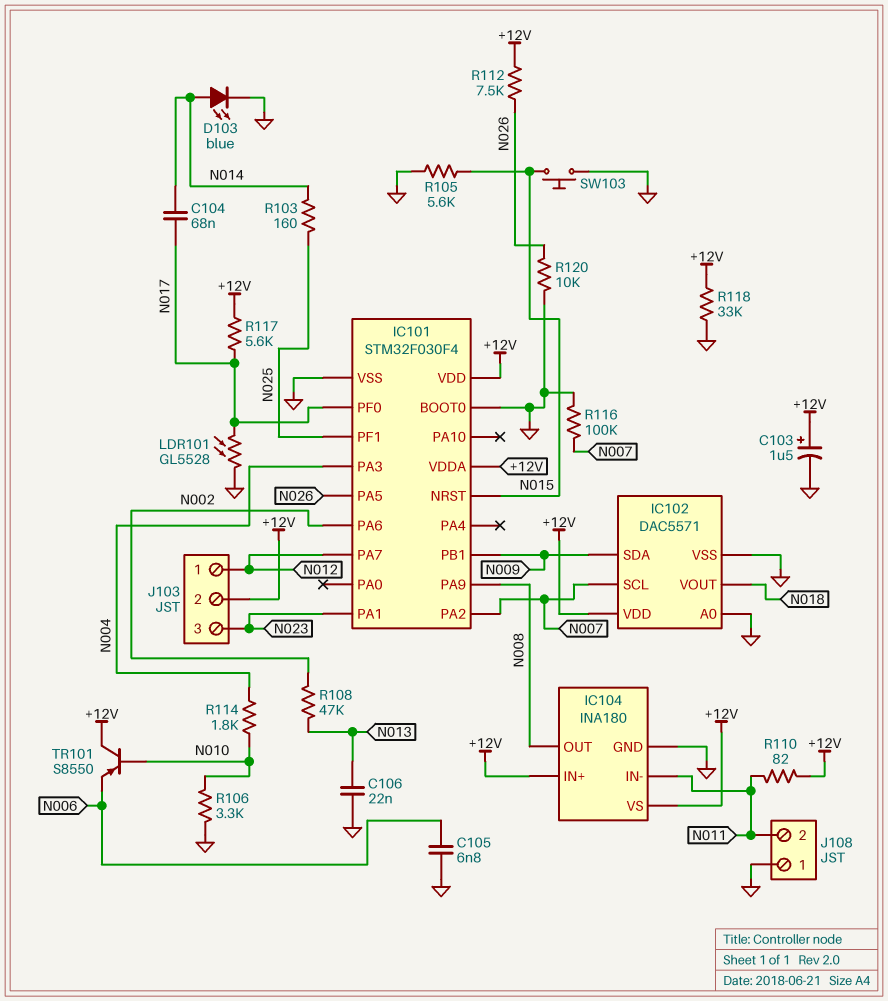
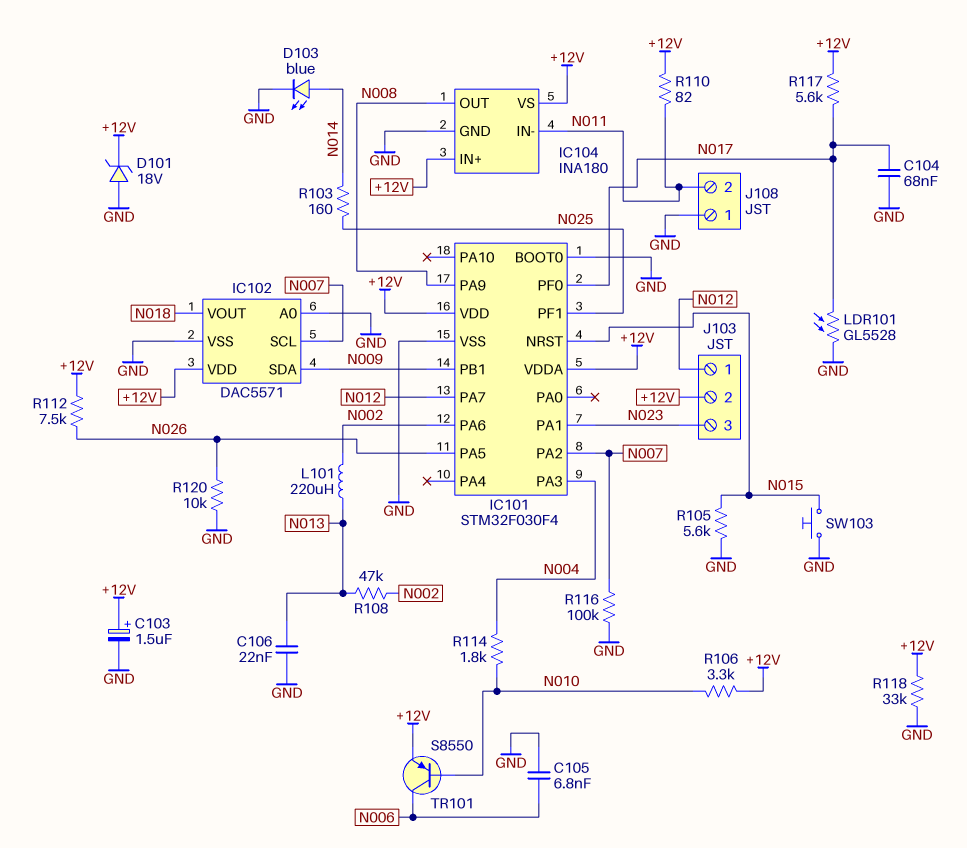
C104: 68nF (N014, N017) -> 68nF (GND, N017)
D101: none -> zener 18V (A GND, K +12V)
L101: none -> 220uH (N002, N013)
R106: 3.3k (GND, N010) -> 3.3k (+12V, N010)
TR101: PNP S8550 (B N010, C +12V, E N006) -> PNP S8550 (B N010, C N006, E +12V)

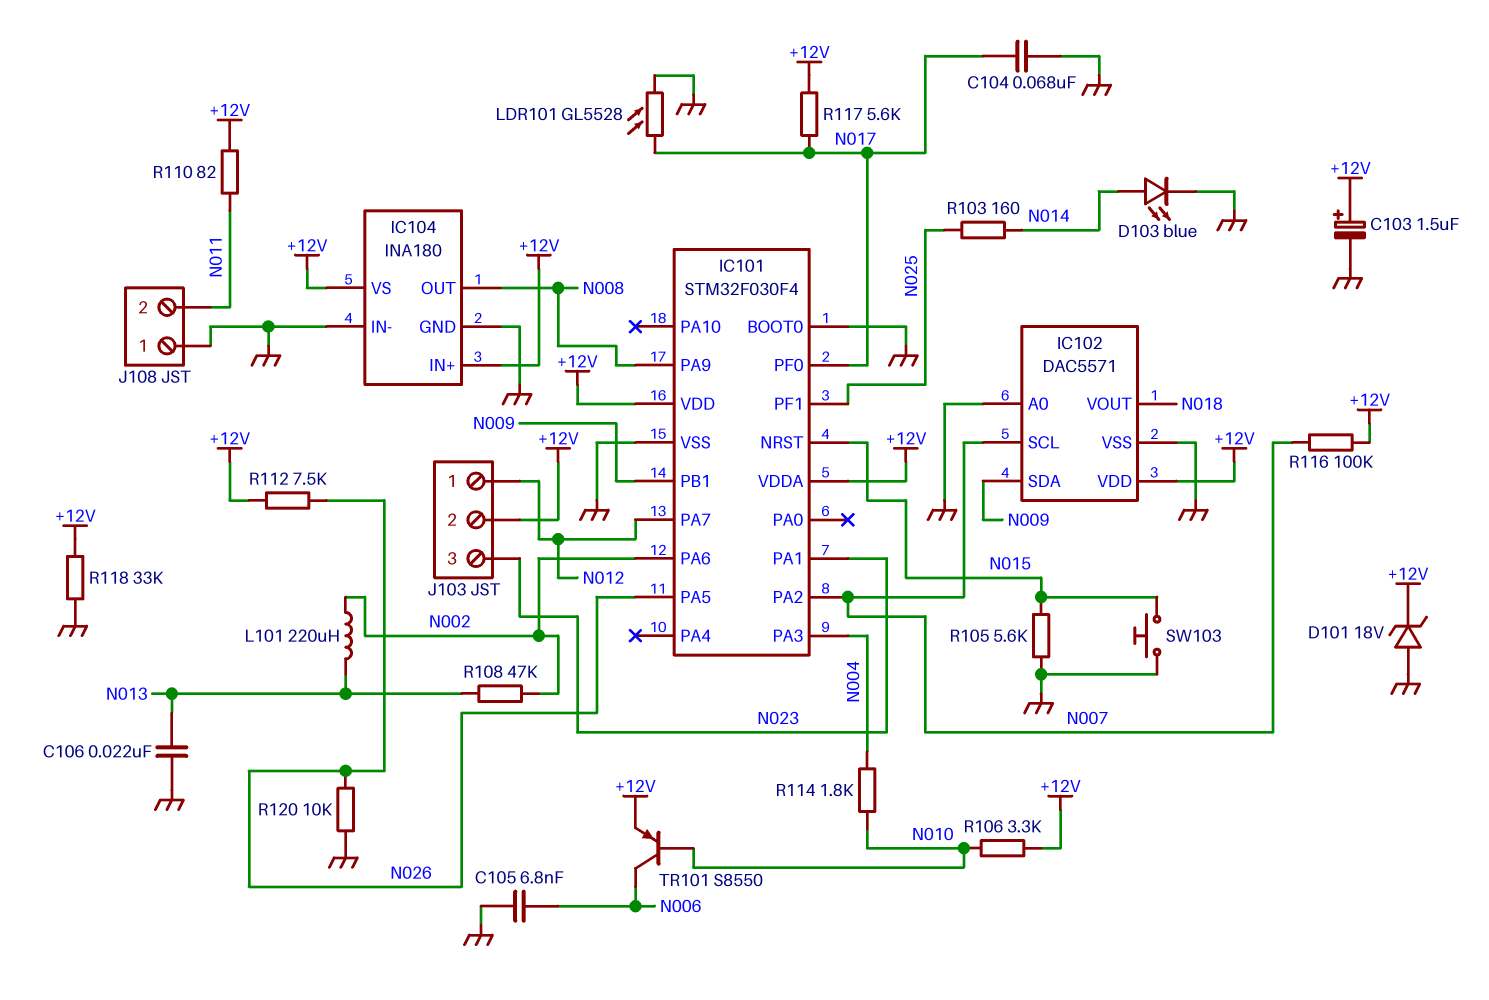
IC104 pin IN-: N011 -> GND
R116: 100k (GND, N007) -> 100k (+12V, N007)

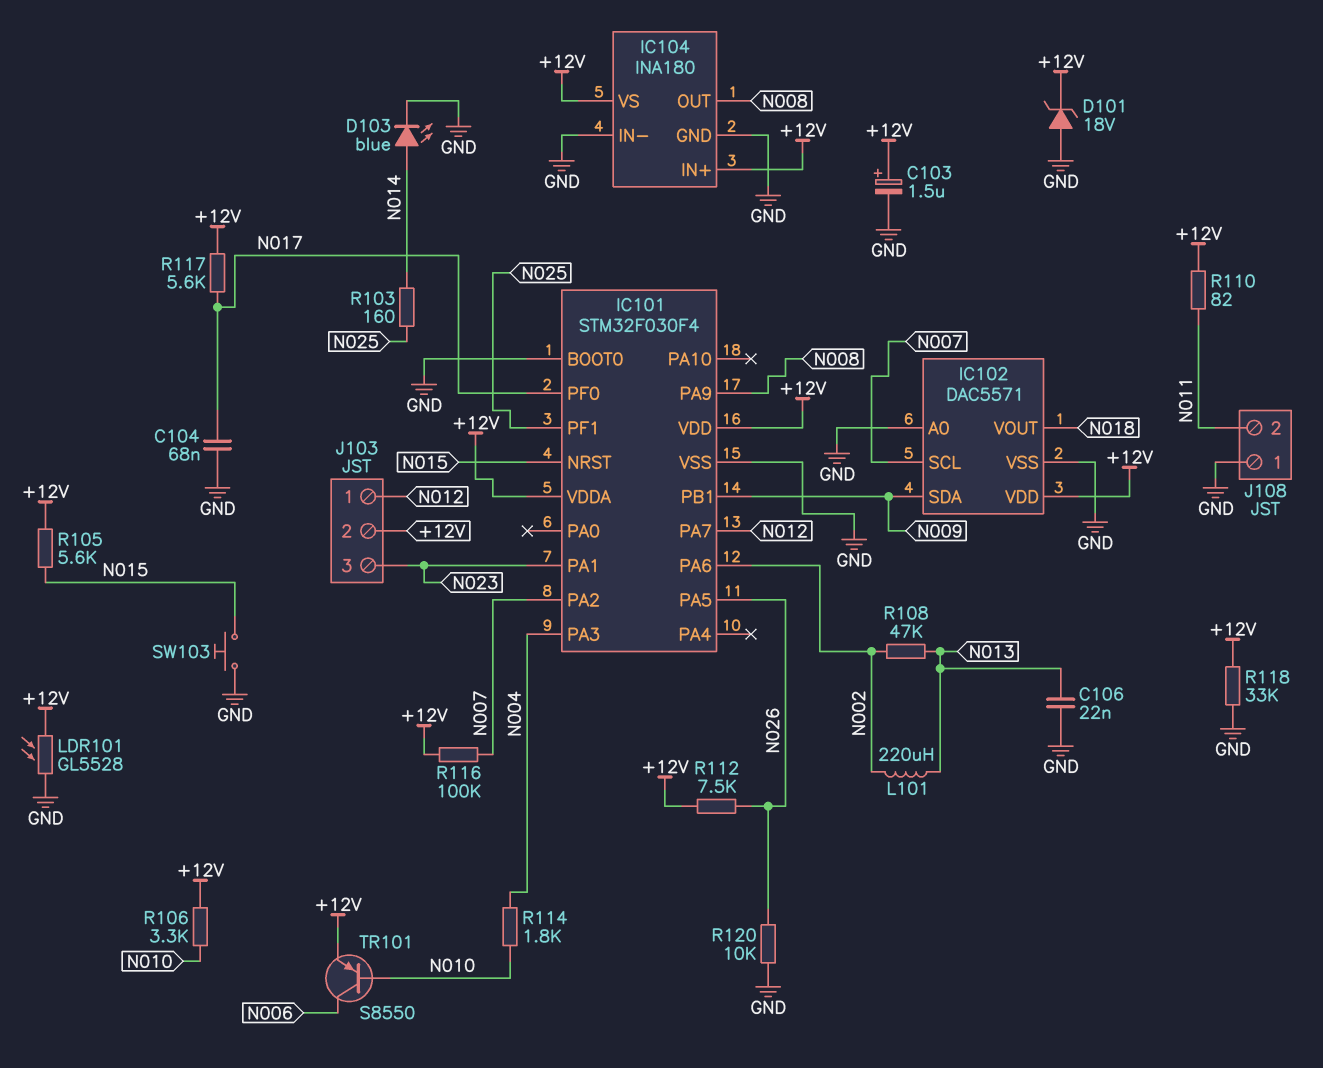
C105: 6.8nF (GND, N006) -> none
LDR101: GL5528 (GND, N017) -> GL5528 (+12V, GND)
R105: 5.6k (GND, N015) -> 5.6k (+12V, N015)

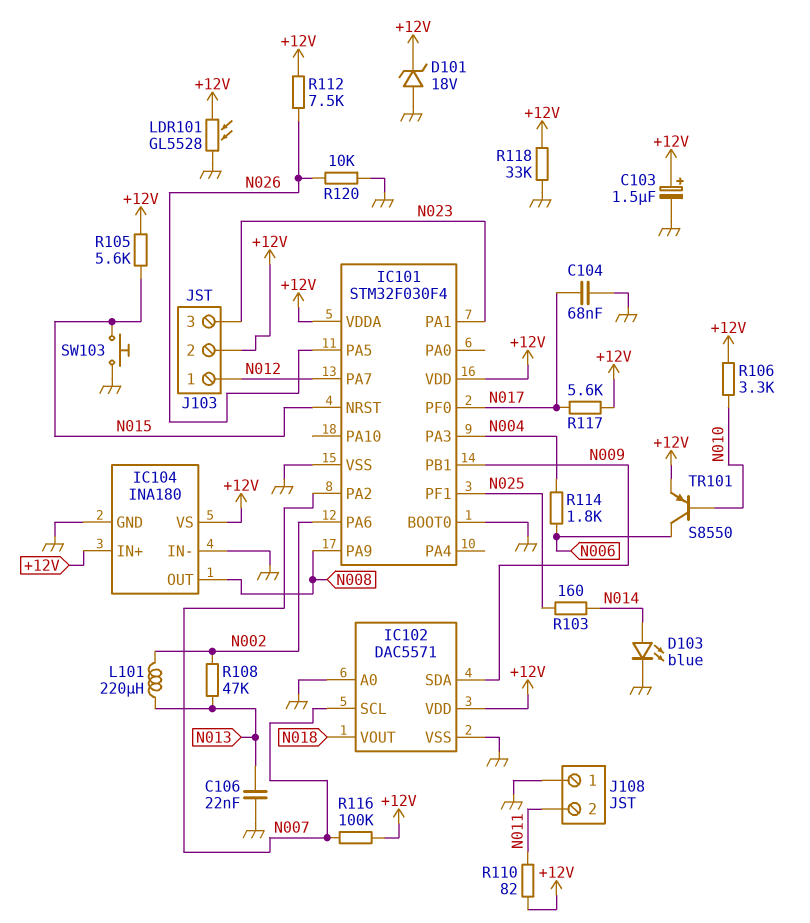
R114: 1.8k (N004, N010) -> 1.8k (N004, N006)

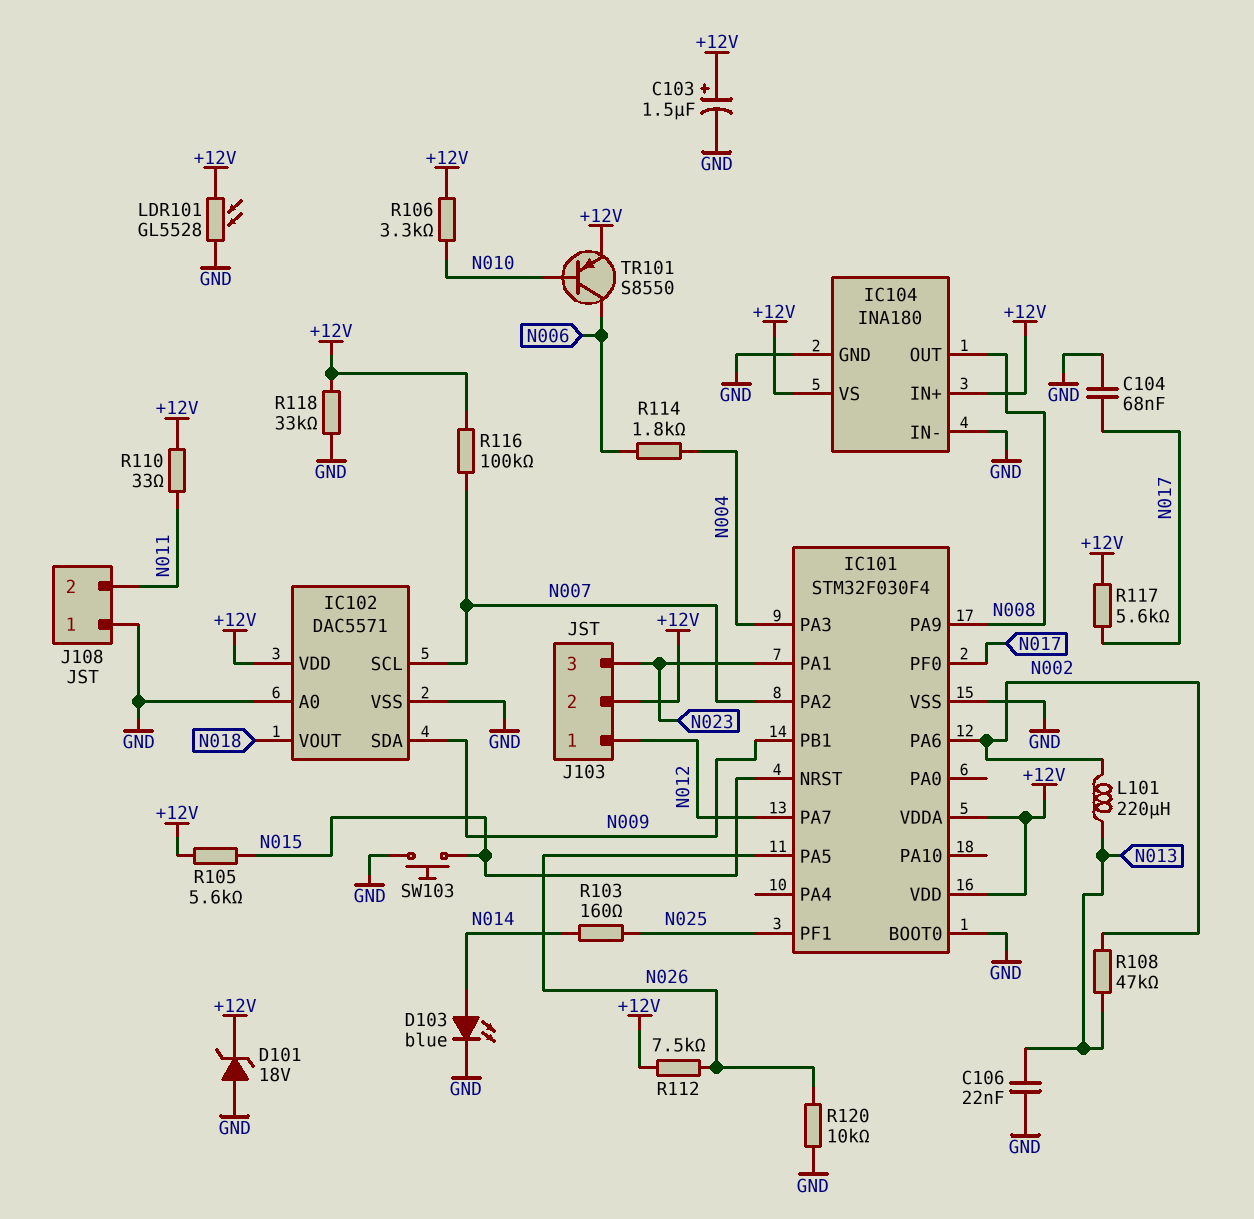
R110: 82 (+12V, N011) -> 33 (+12V, N011)

